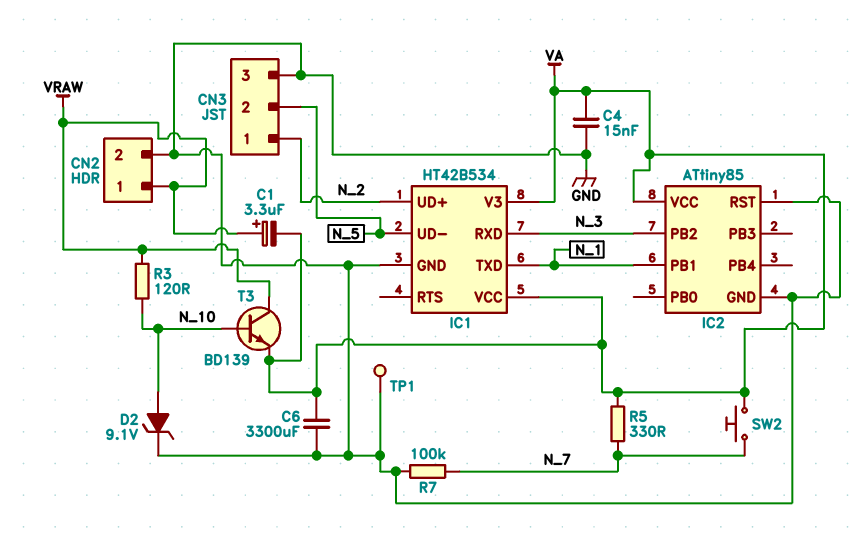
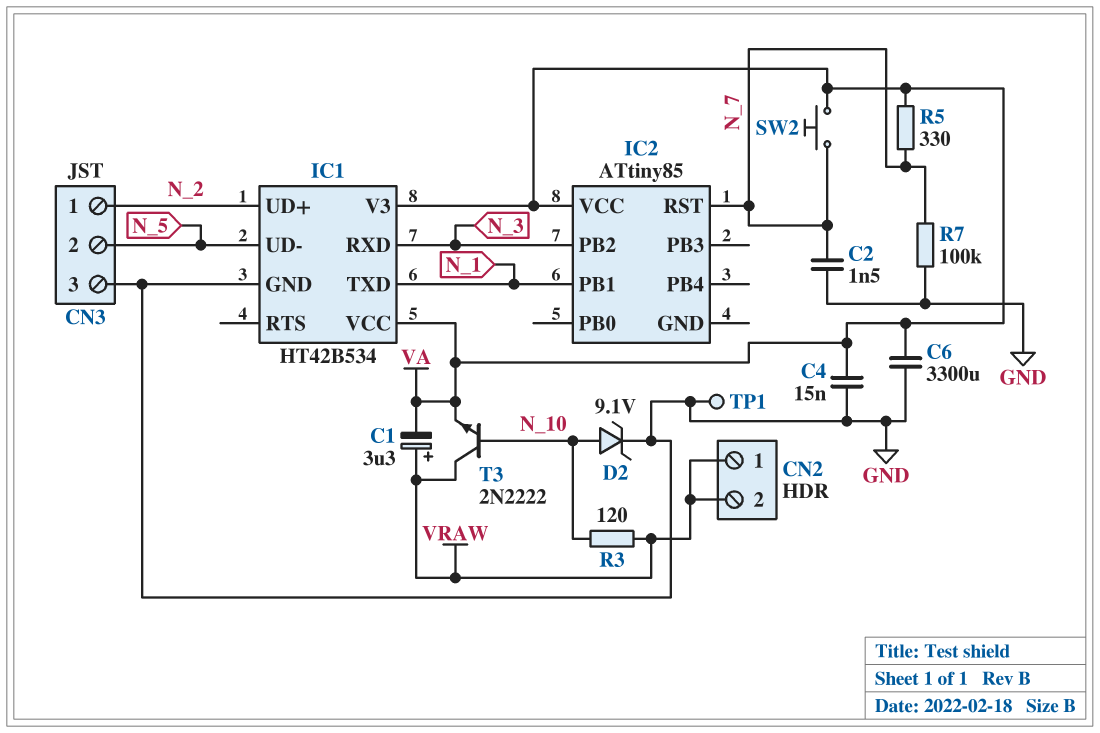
C2: none -> 1.5nF (GND, N_7)
CN2 pin 2: GND -> VRAW
IC2 pin GND: GND -> none
IC2 pin RST: GND -> N_7
T3: NPN BD139 (B N_10, C VRAW, E VA) -> NPN 2N2222 (B N_10, C VRAW, E VA)

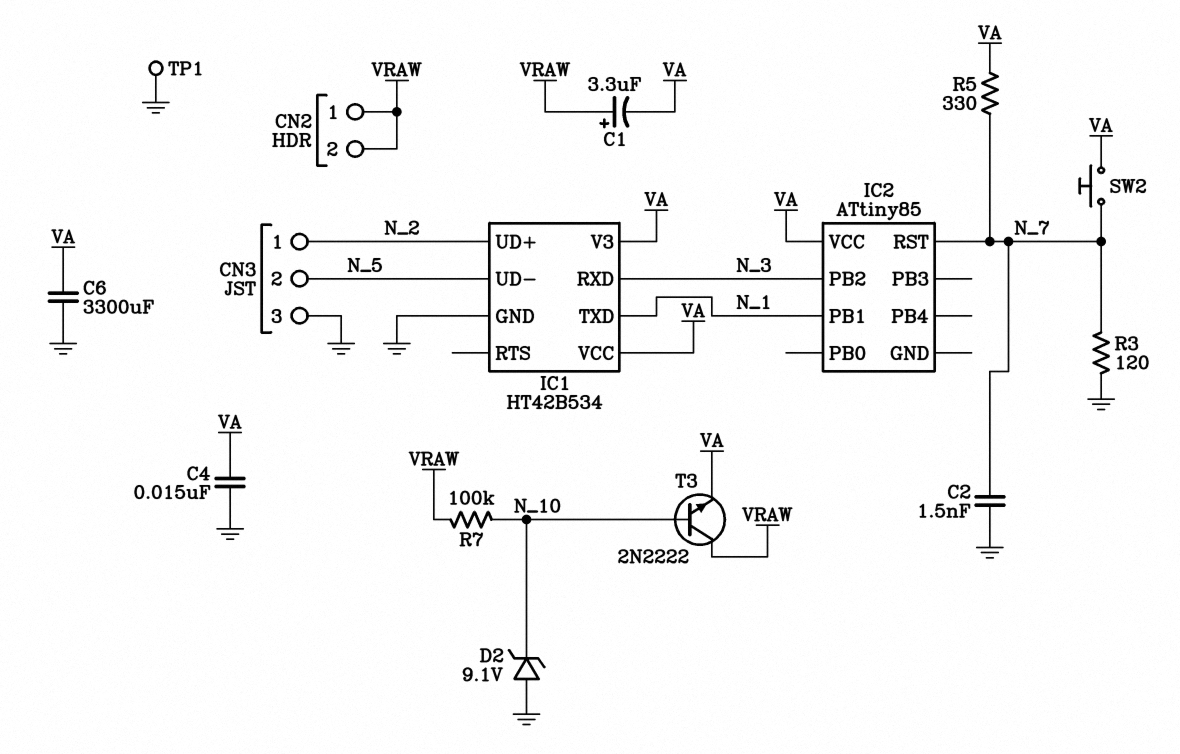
D2: zener 9.1V (A N_10, K GND) -> zener 9.1V (A GND, K N_10)
R3: 120 (N_10, VRAW) -> 120 (GND, N_7)
R7: 100k (GND, N_7) -> 100k (N_10, VRAW)

